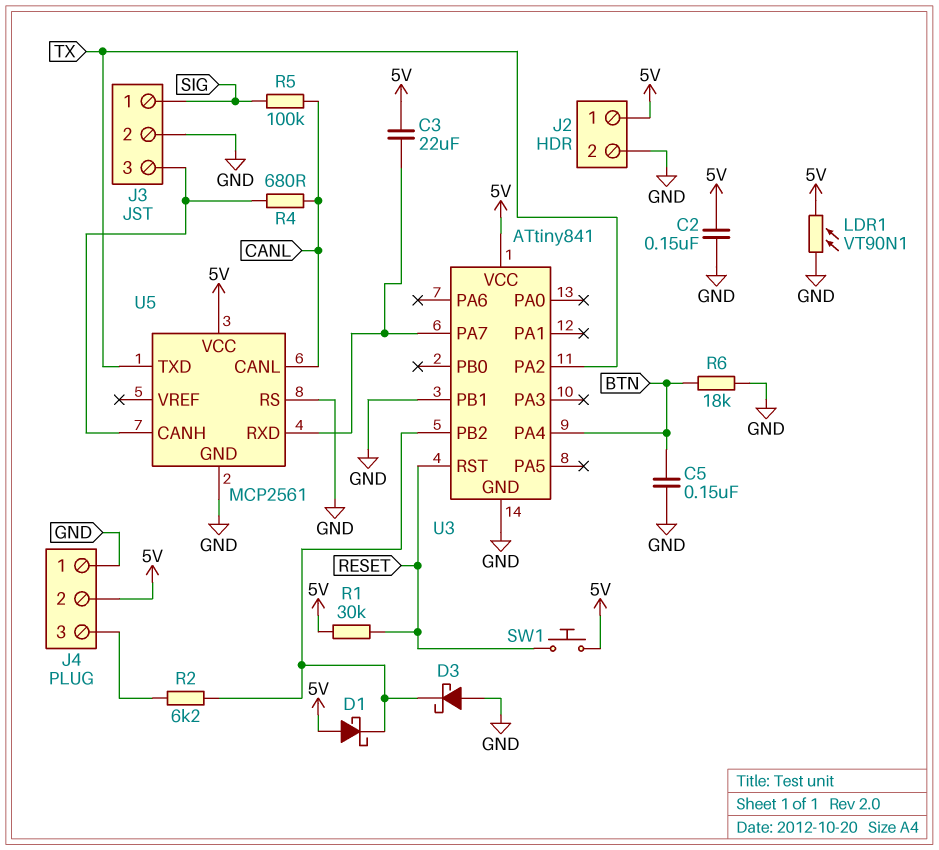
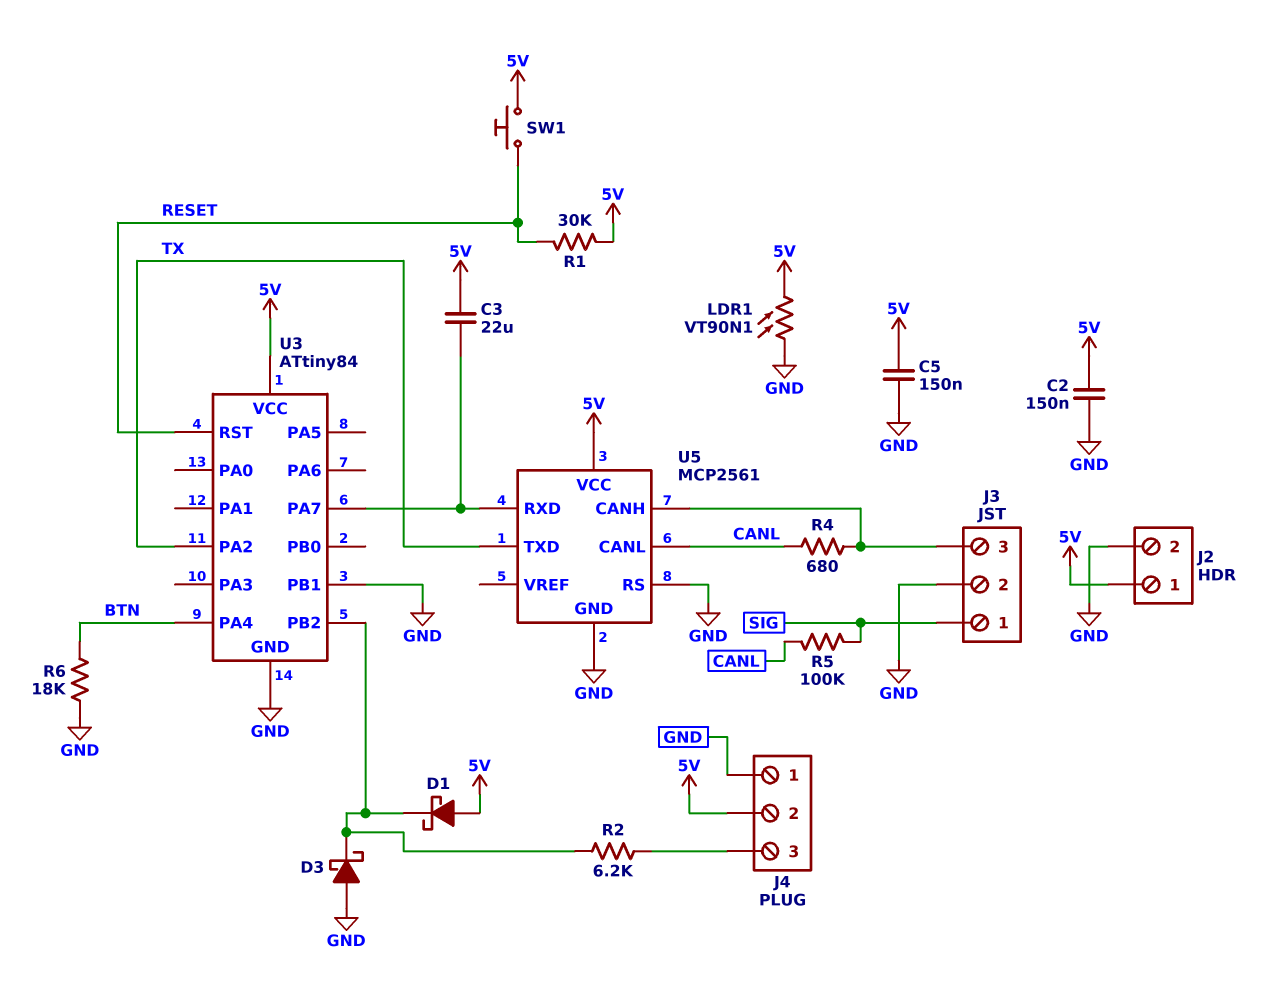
C5: 150nF (BTN, GND) -> 150nF (5V, GND)
U3: ATtiny841 -> ATtiny84

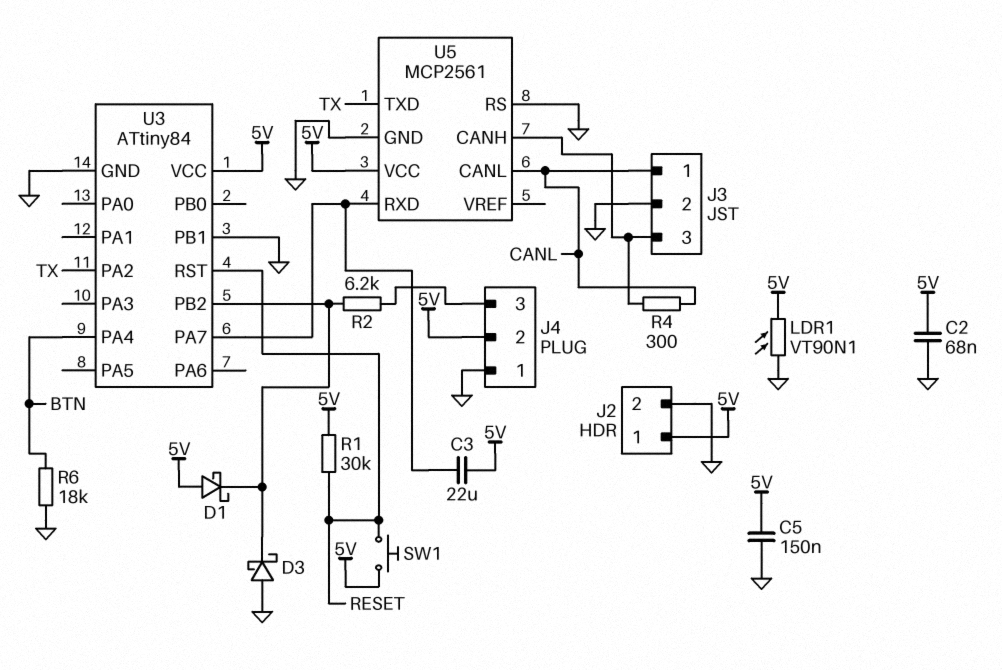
C2: 150nF (5V, GND) -> 68nF (5V, GND)
J3 pin 1: SIG -> CANL
R4: 680 (CANL, J3/3) -> 300 (CANL, J3/3)
R5: 100k (CANL, SIG) -> none

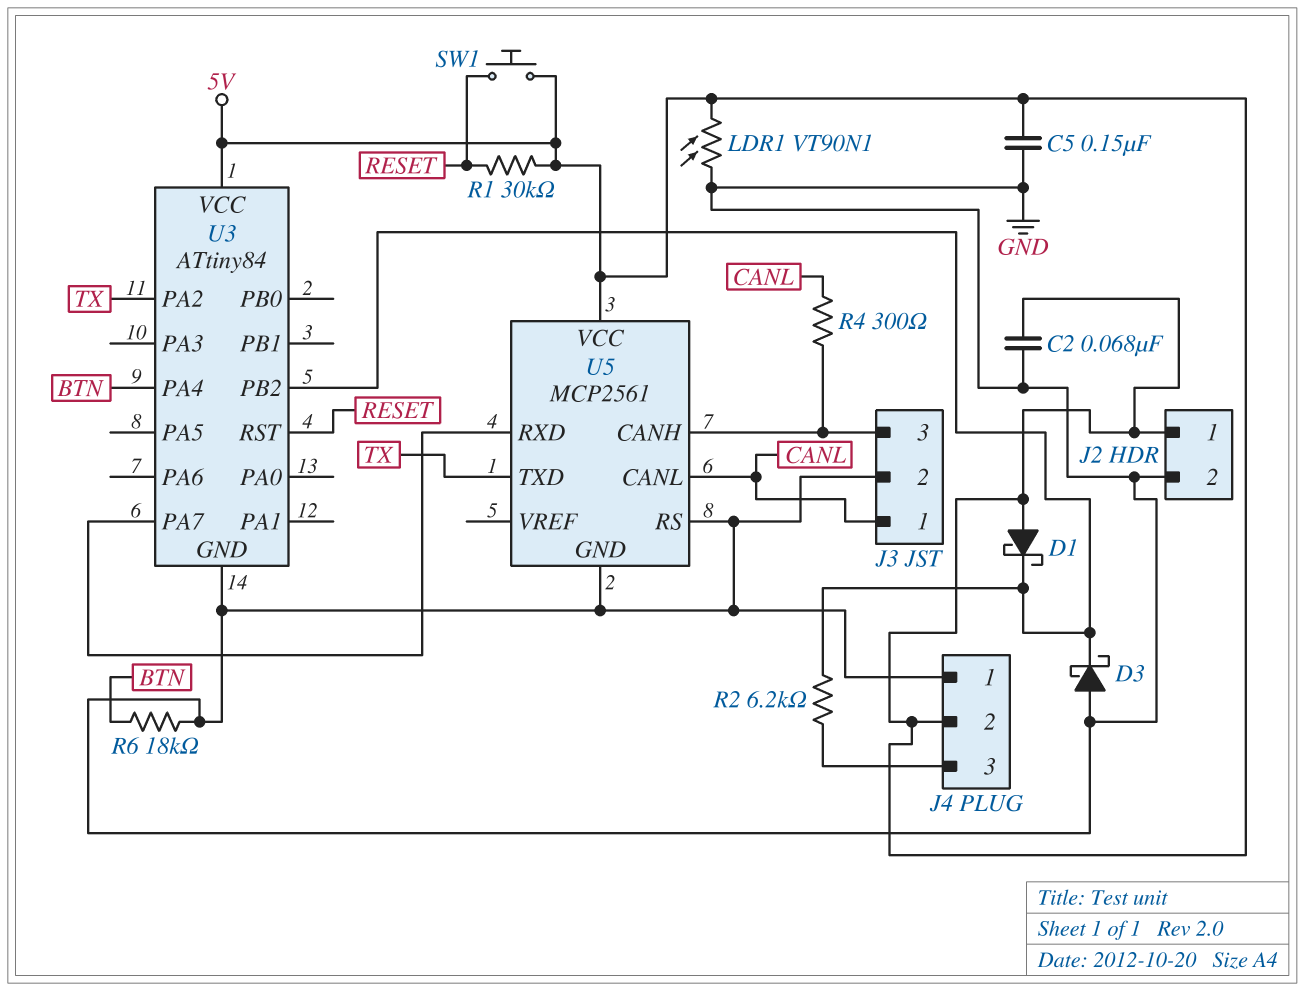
C3: 22uF (5V, U3/PA7) -> none
U3 pin PB1: GND -> none

